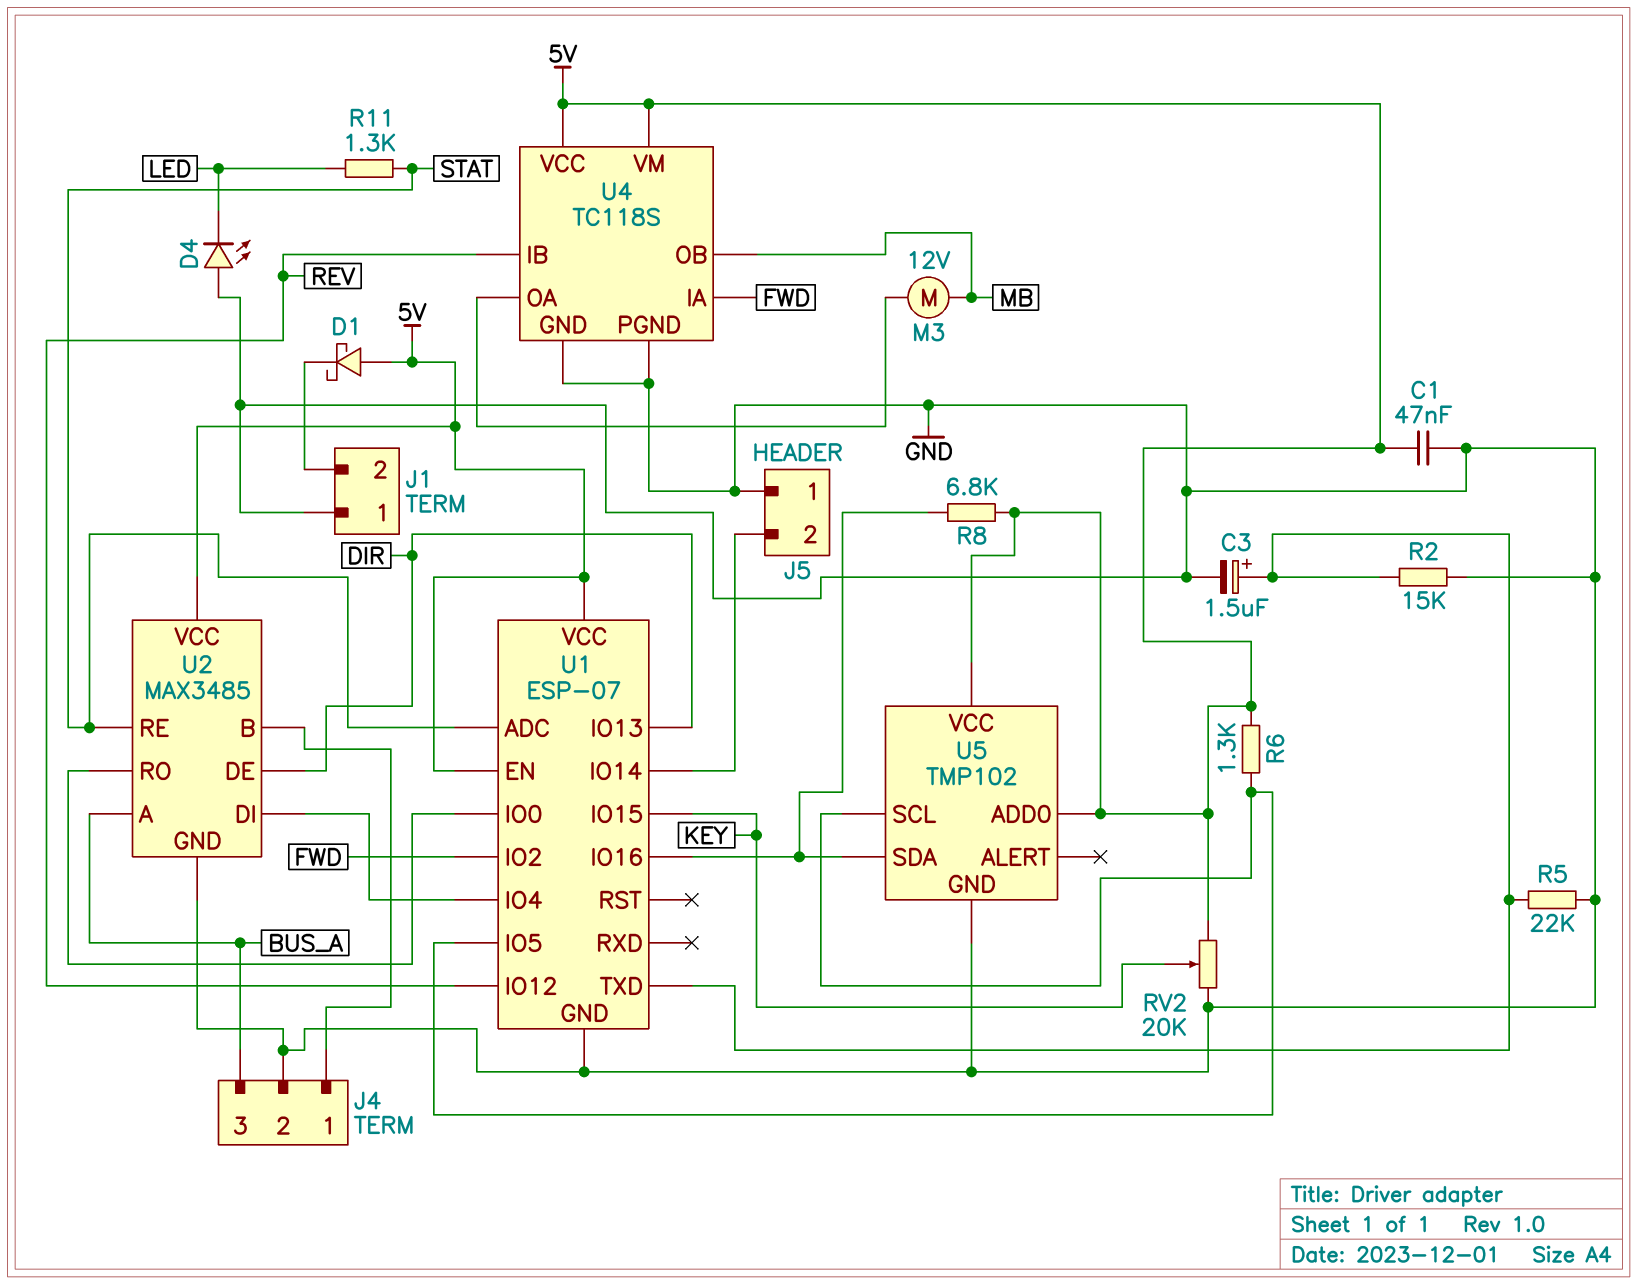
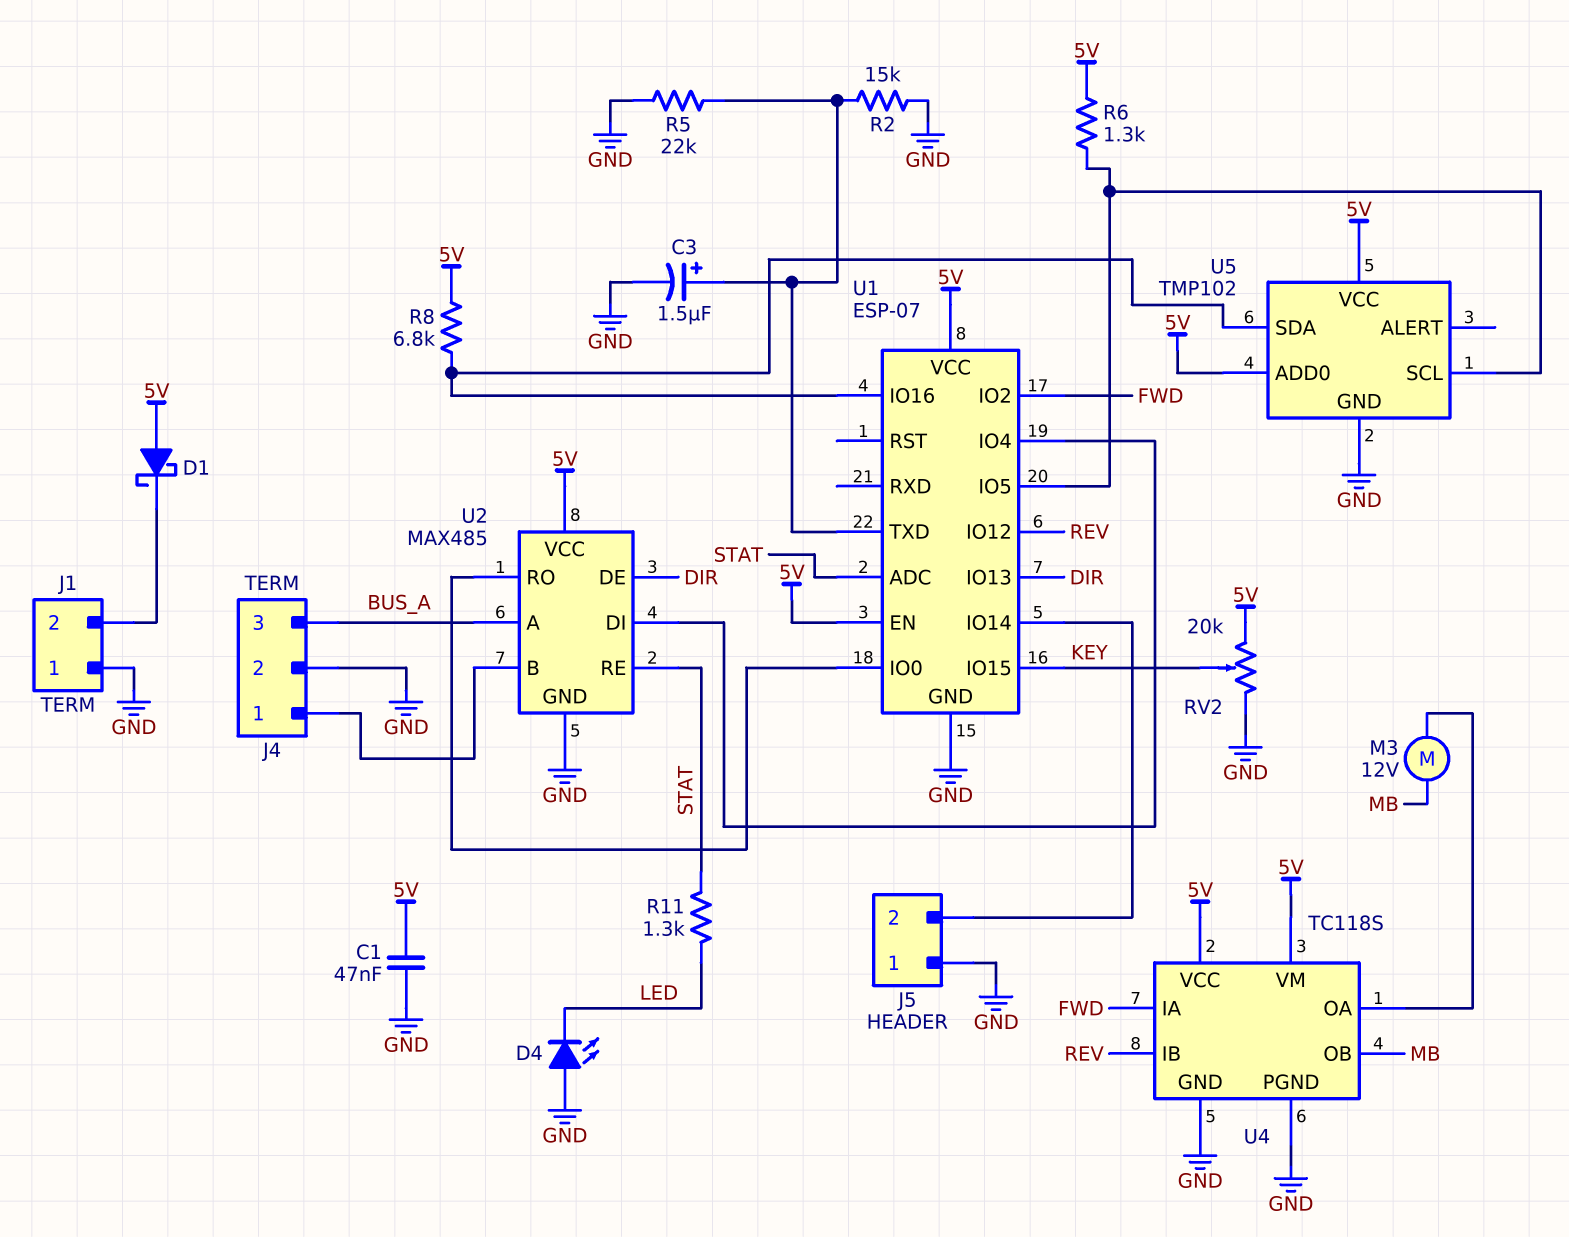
U2: MAX3485 -> MAX485

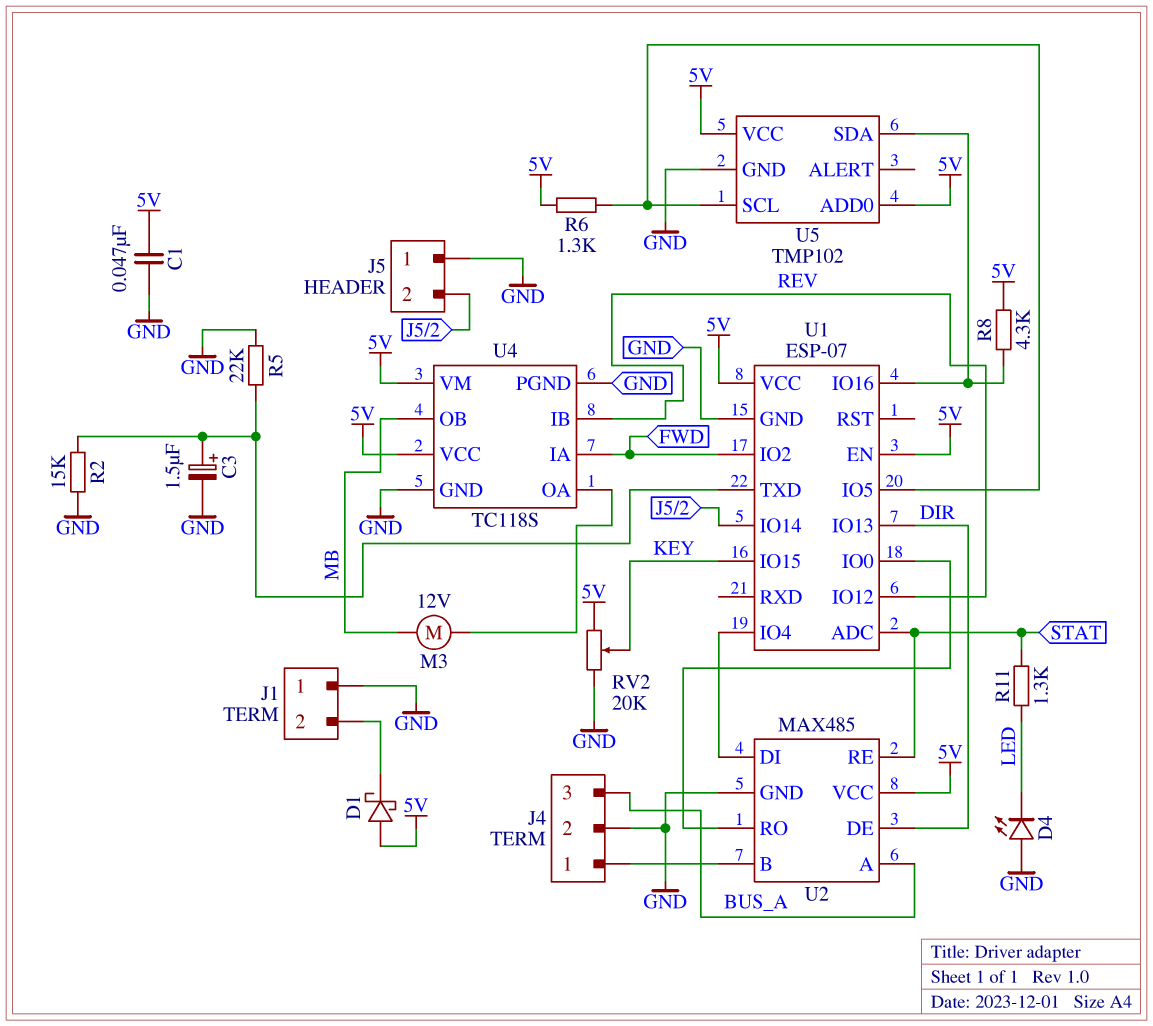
R8: 6.8k (5V, U1/IO16) -> 4.3k (5V, U1/IO16)

